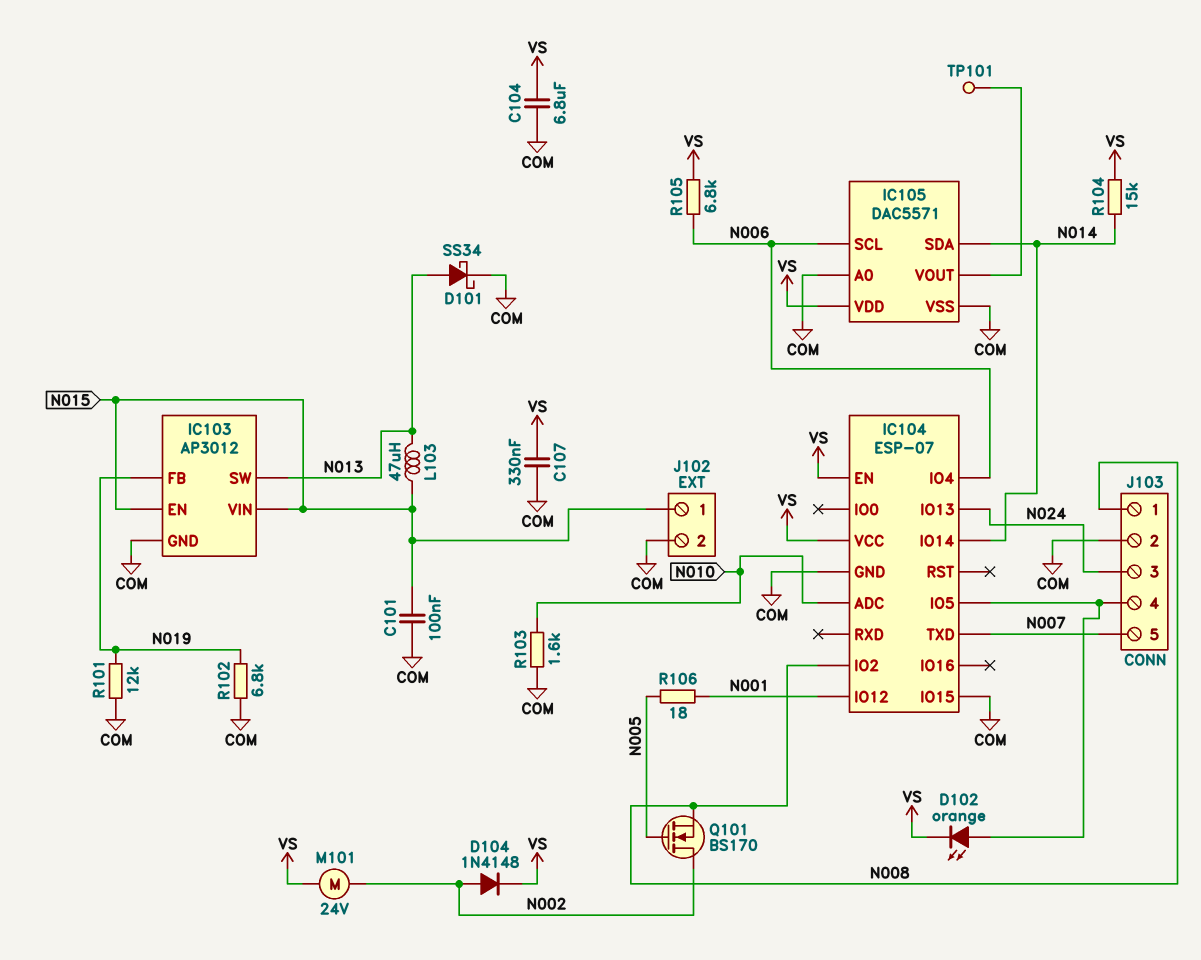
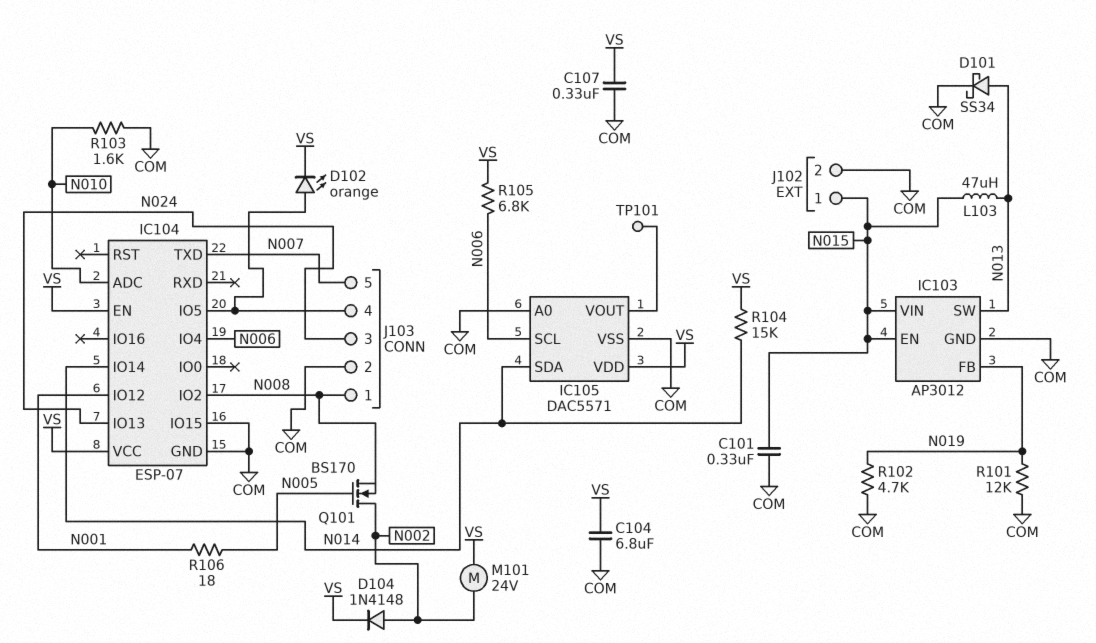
C101: 100nF (COM, N015) -> 330nF (COM, N015)
R102: 6.8k (COM, N019) -> 4.7k (COM, N019)

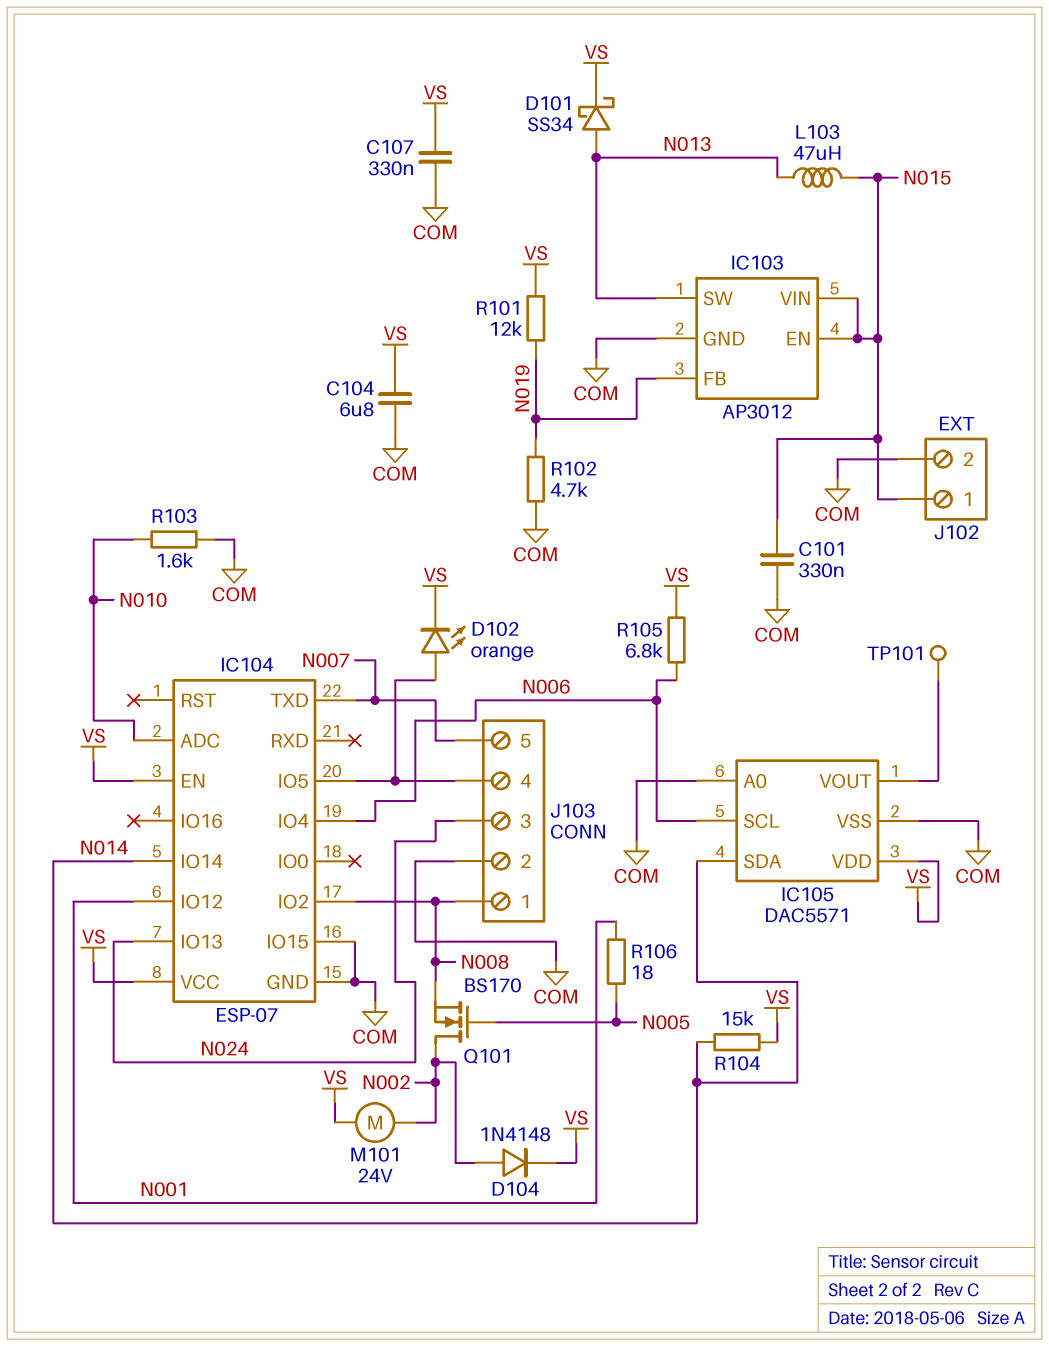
D101: schottky SS34 (A N013, K COM) -> schottky SS34 (A N013, K VS)
R101: 12k (COM, N019) -> 12k (N019, VS)

